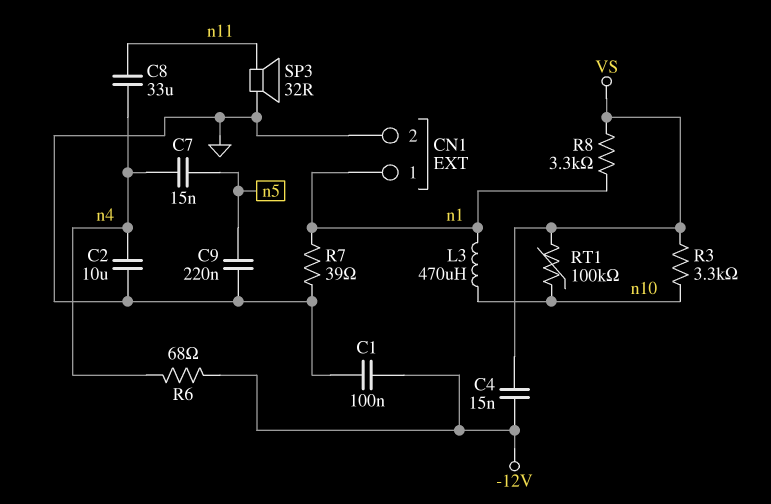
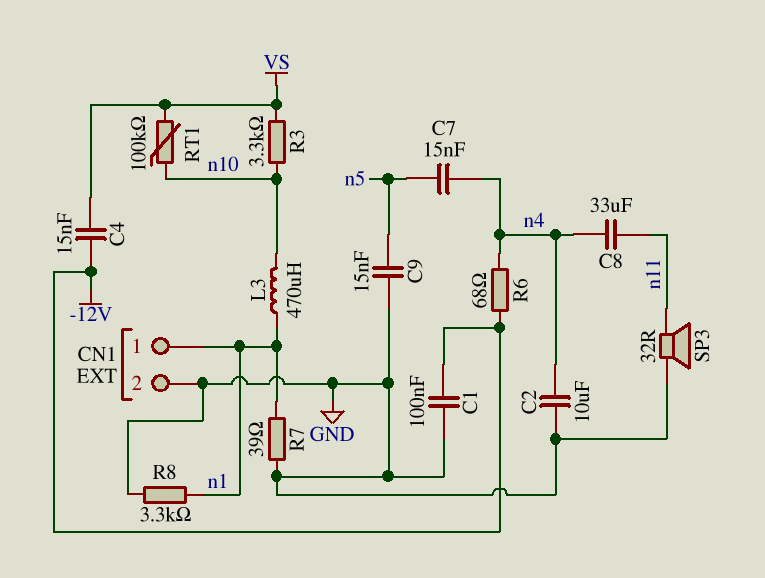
C9: 220nF (GND, n5) -> 15nF (GND, n5)
R8: 3.3k (VS, n1) -> 3.3k (GND, n1)

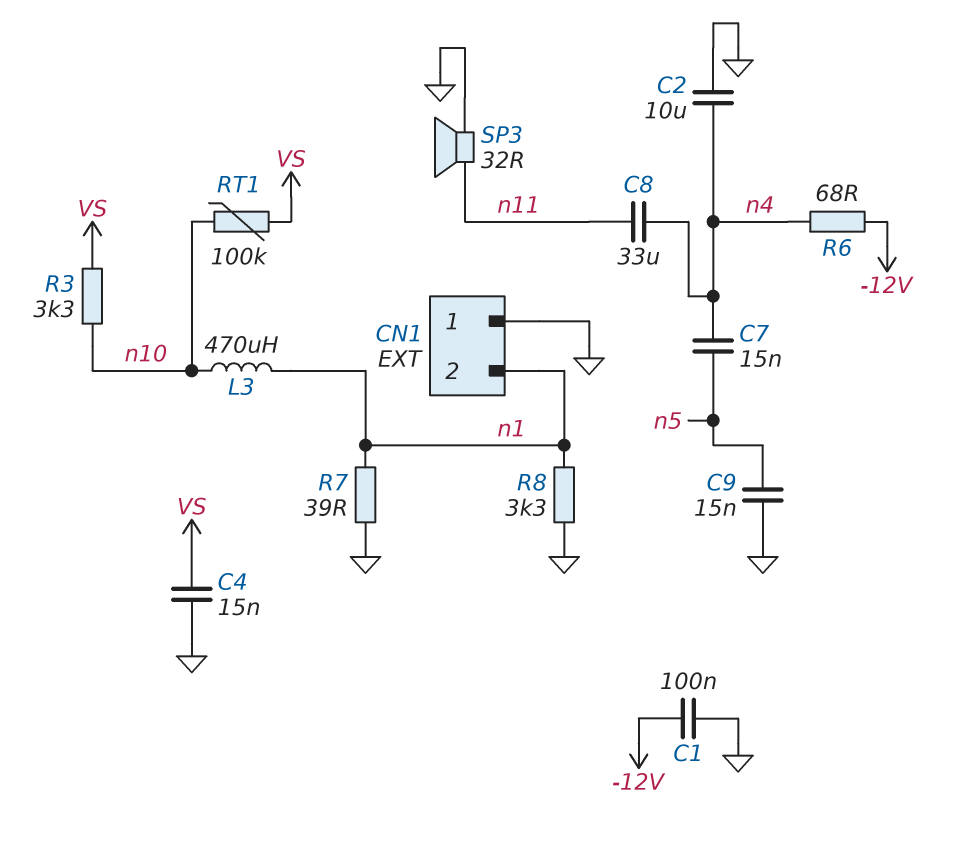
C4: 15nF (-12V, VS) -> 15nF (GND, VS)
CN1 pin 1: n1 -> GND
CN1 pin 2: GND -> n1

